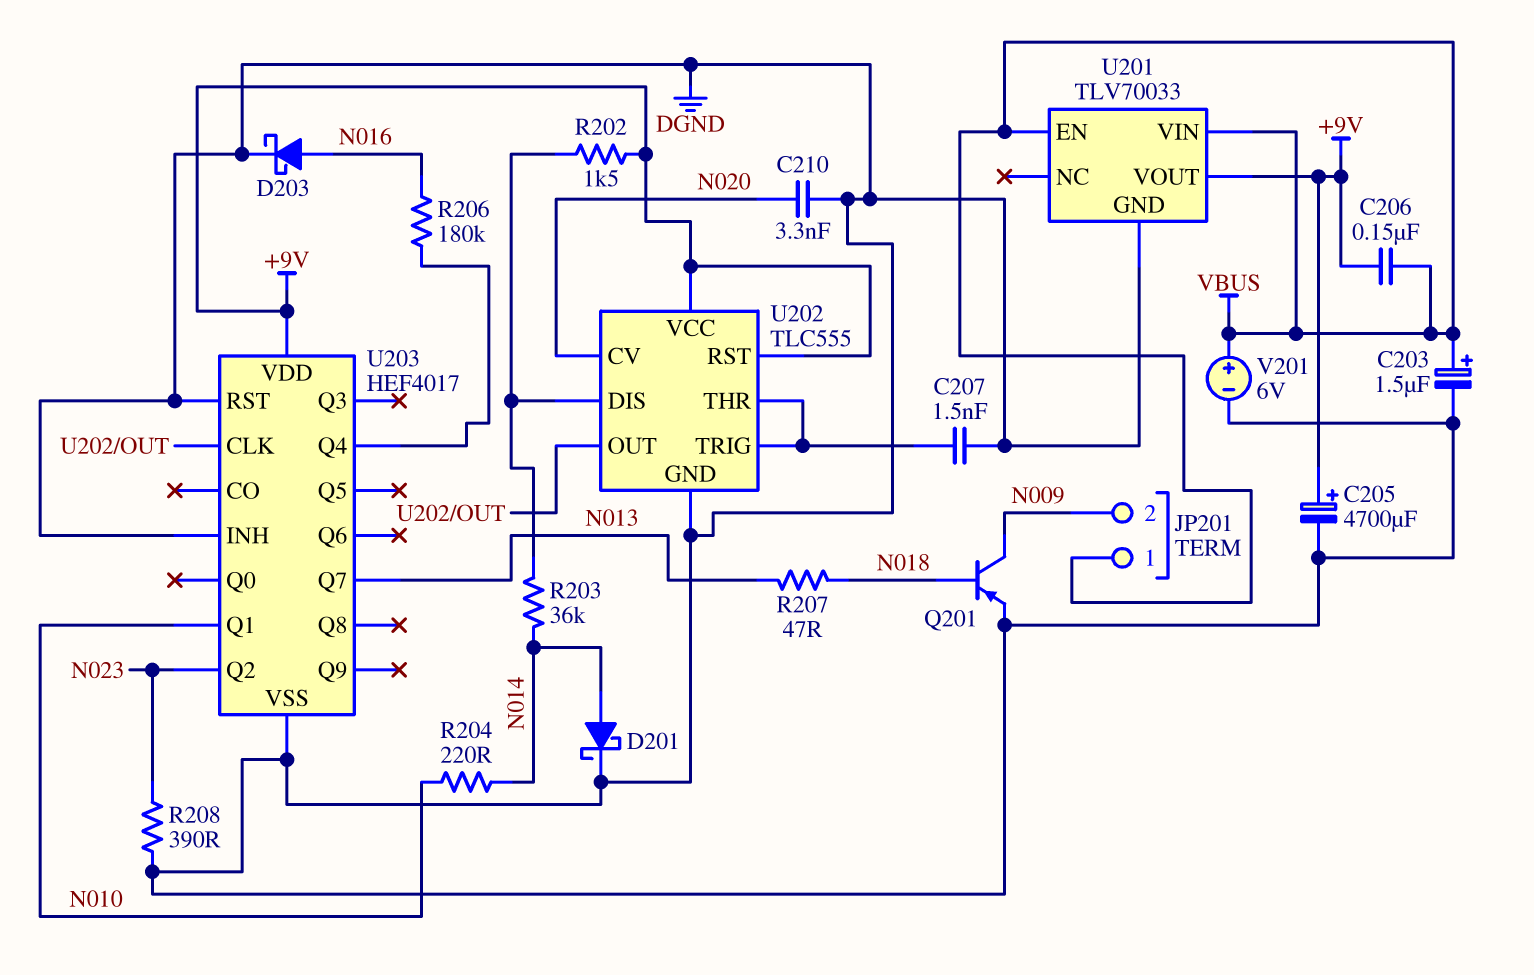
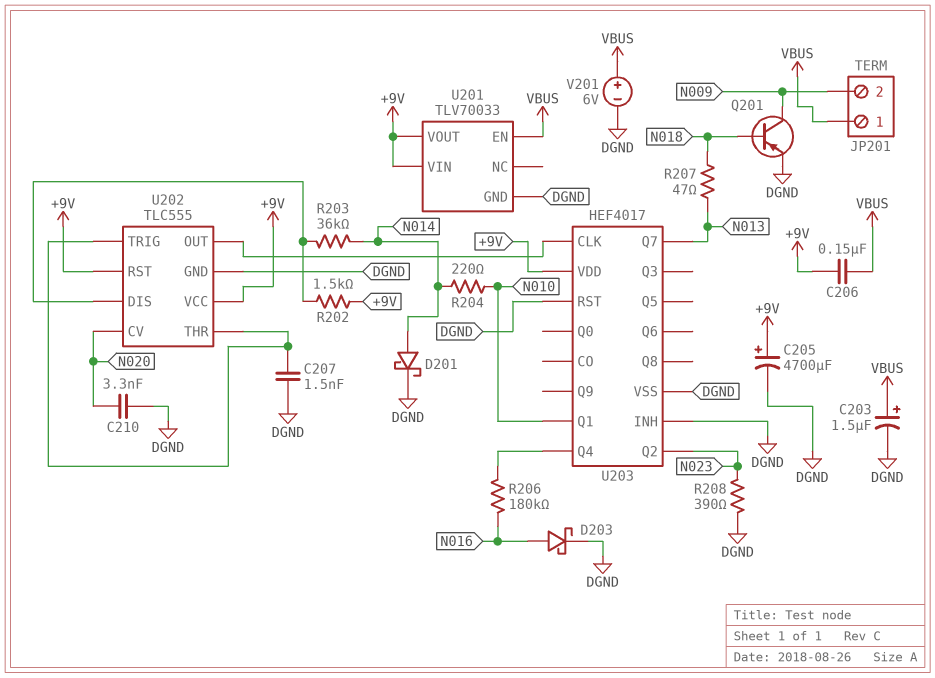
U201 pin VIN: VBUS -> +9V

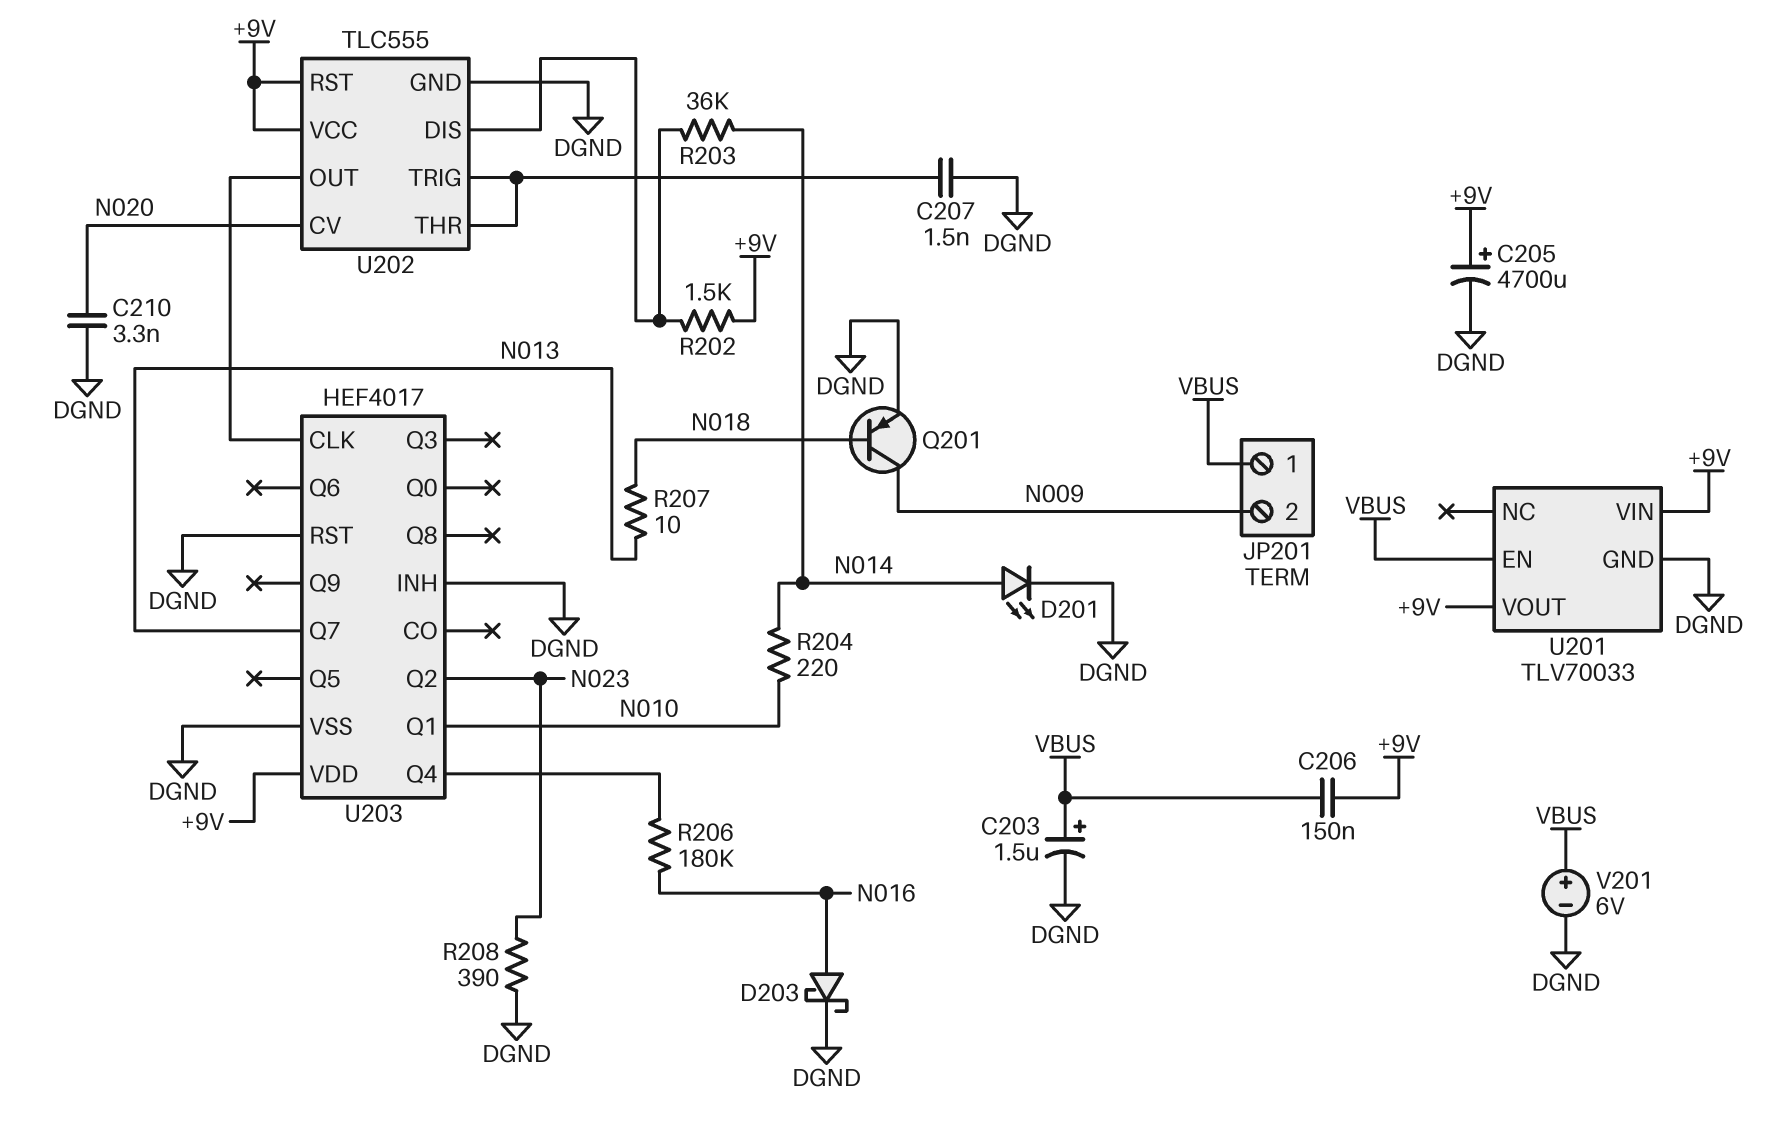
D201: schottky (A N014, K DGND) -> LED (A N014, K DGND)
R207: 47 (N013, N018) -> 10 (N013, N018)

